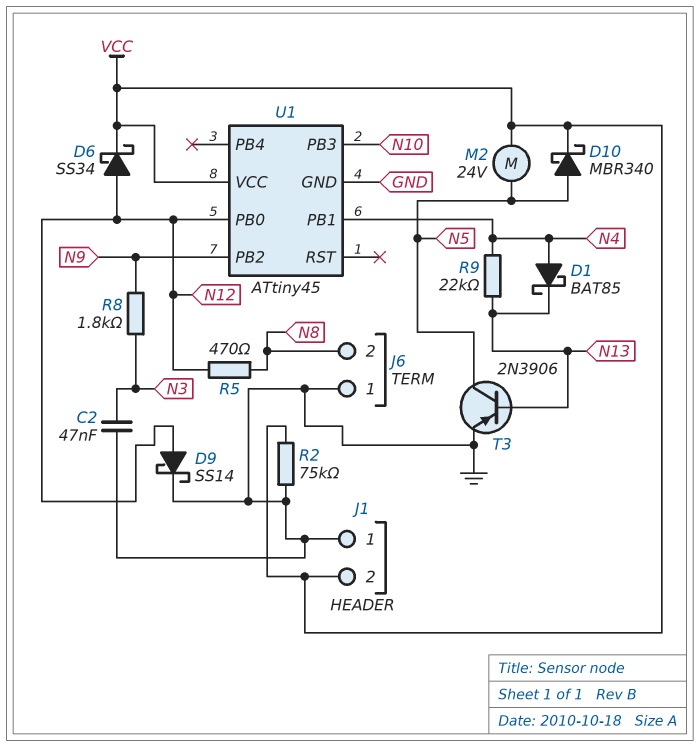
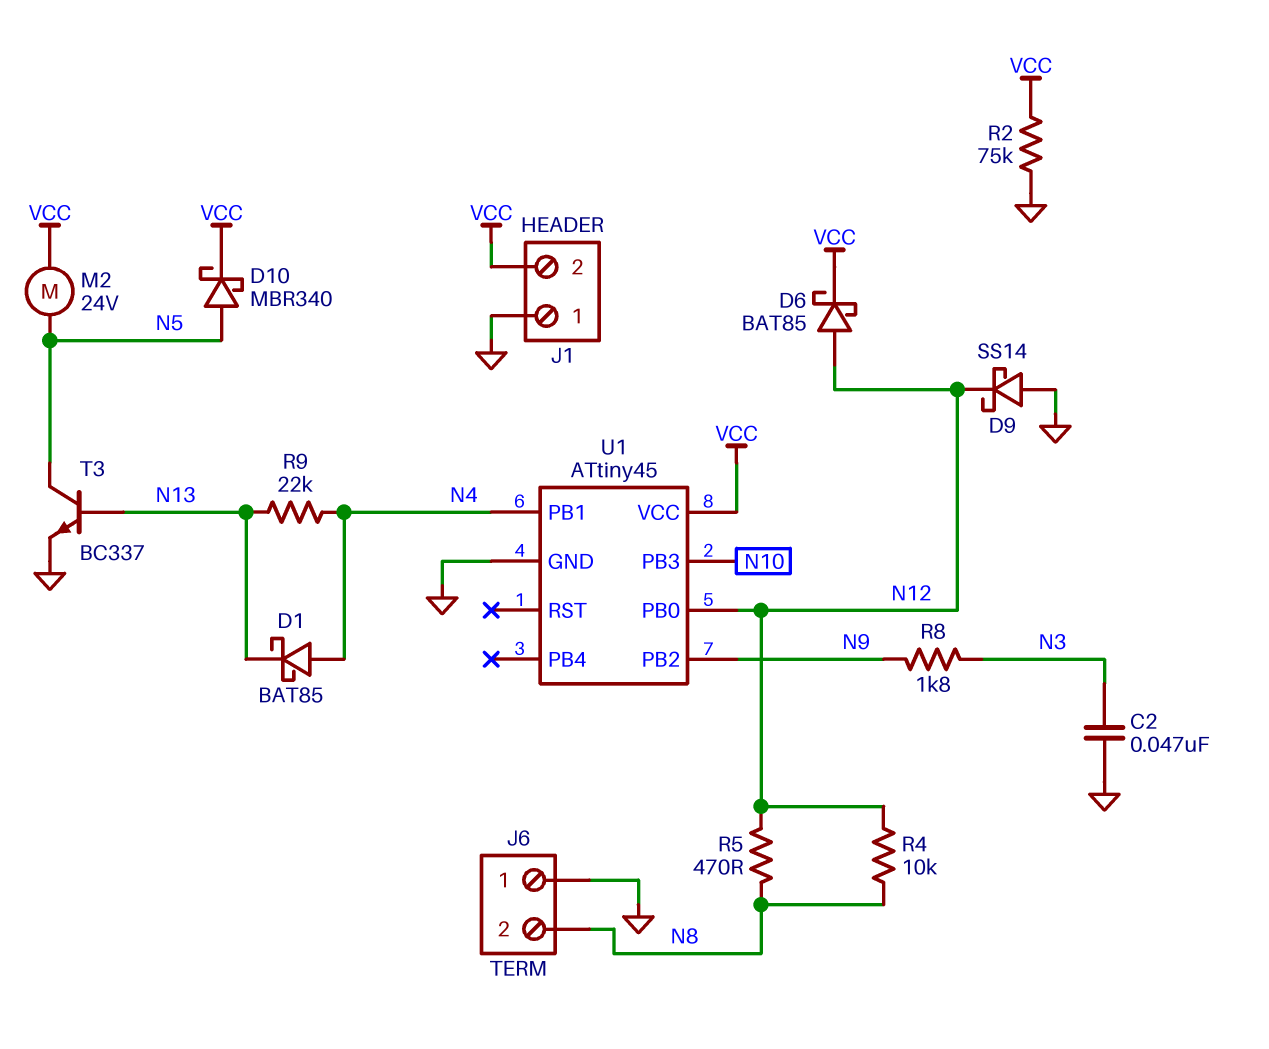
D6: schottky SS34 (A N12, K VCC) -> schottky BAT85 (A N12, K VCC)
D9: schottky SS14 (A N12, K GND) -> schottky SS14 (A GND, K N12)
R4: none -> 10k (N8, N12)
T3: PNP 2N3906 (B N13, C N5, E GND) -> NPN BC337 (B N13, C N5, E GND)

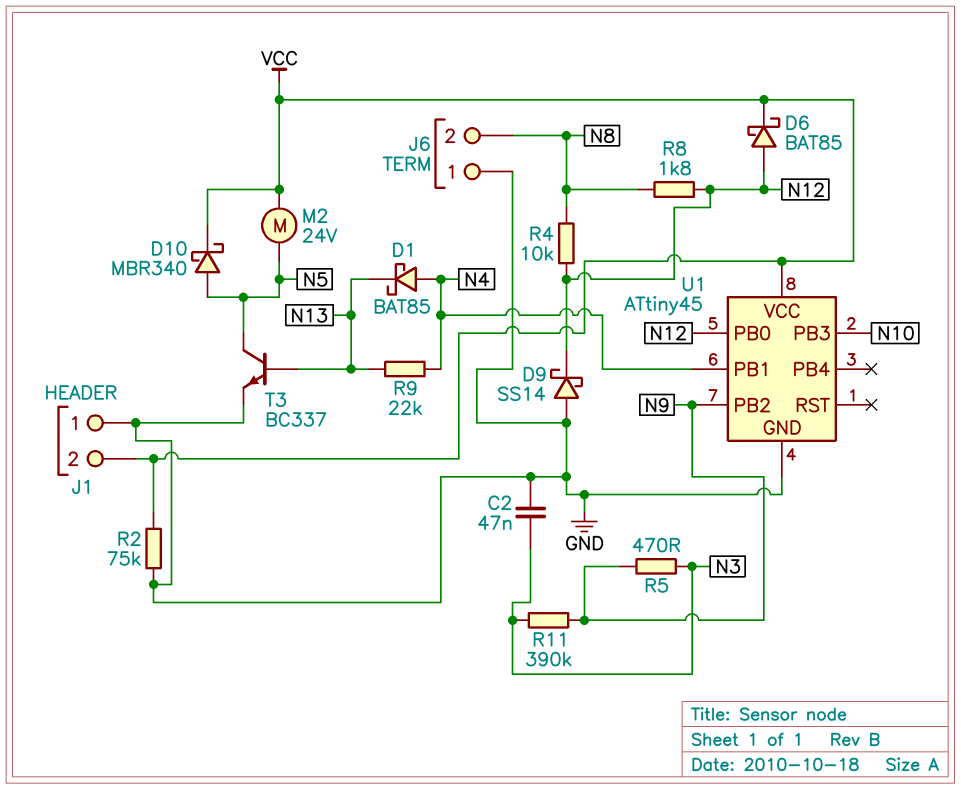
R5: 470 (N8, N12) -> 470 (N3, N9)
R8: 1.8k (N3, N9) -> 1.8k (N8, N12)
R11: none -> 390k (N3, N9)

